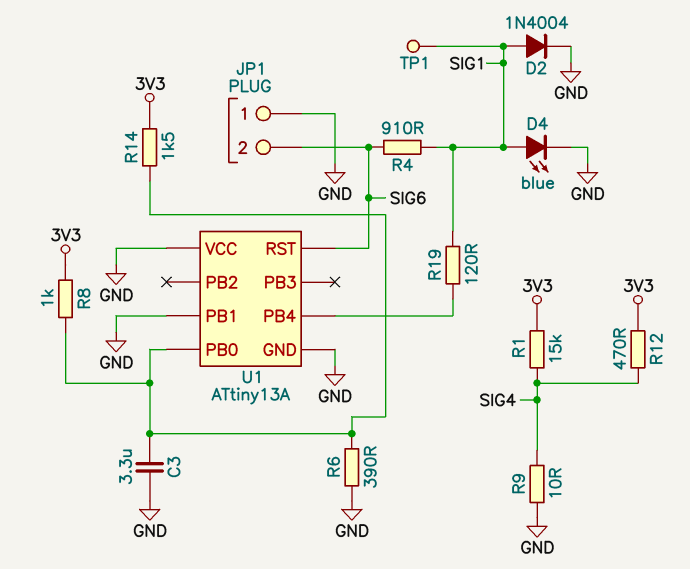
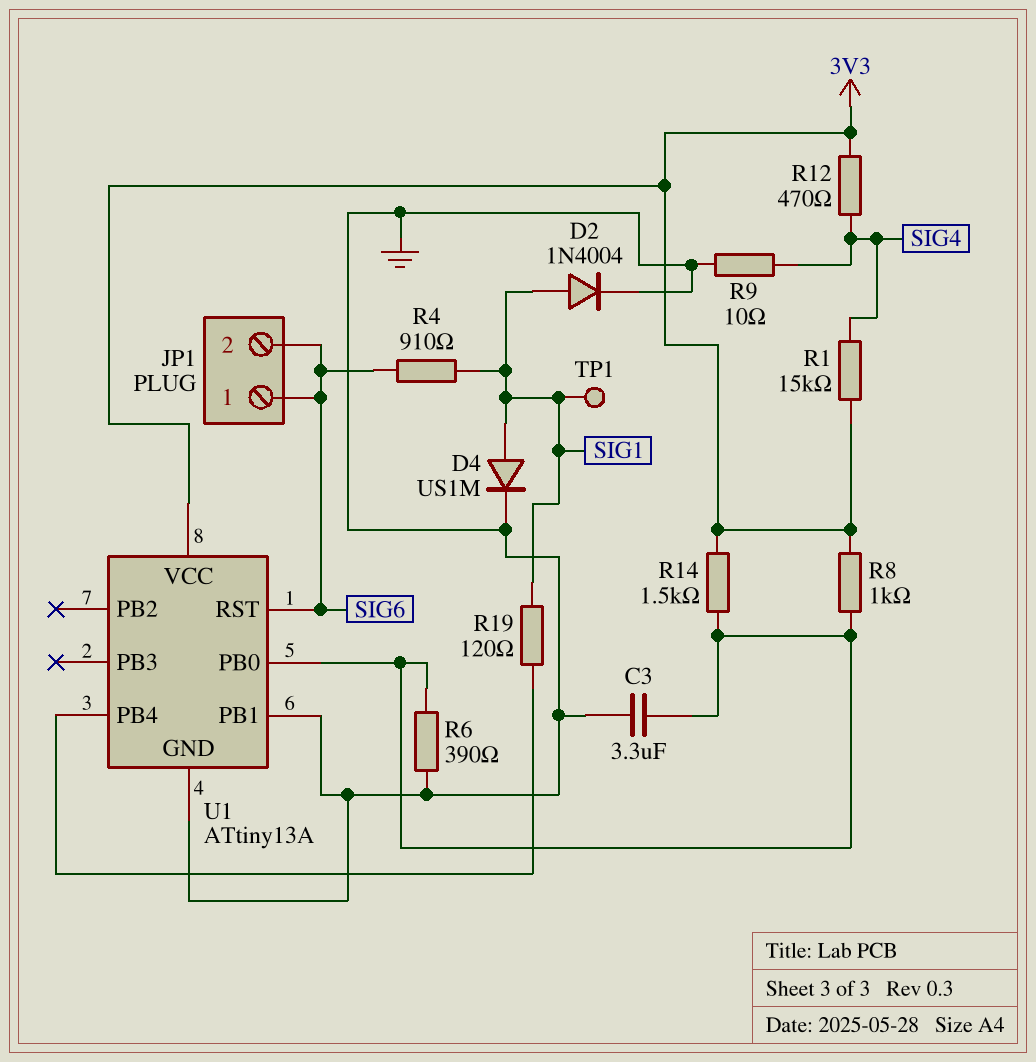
D4: LED blue (A SIG1, K GND) -> diode US1M (A SIG1, K GND)
JP1 pin 1: GND -> SIG6
U1 pin VCC: GND -> 3V3

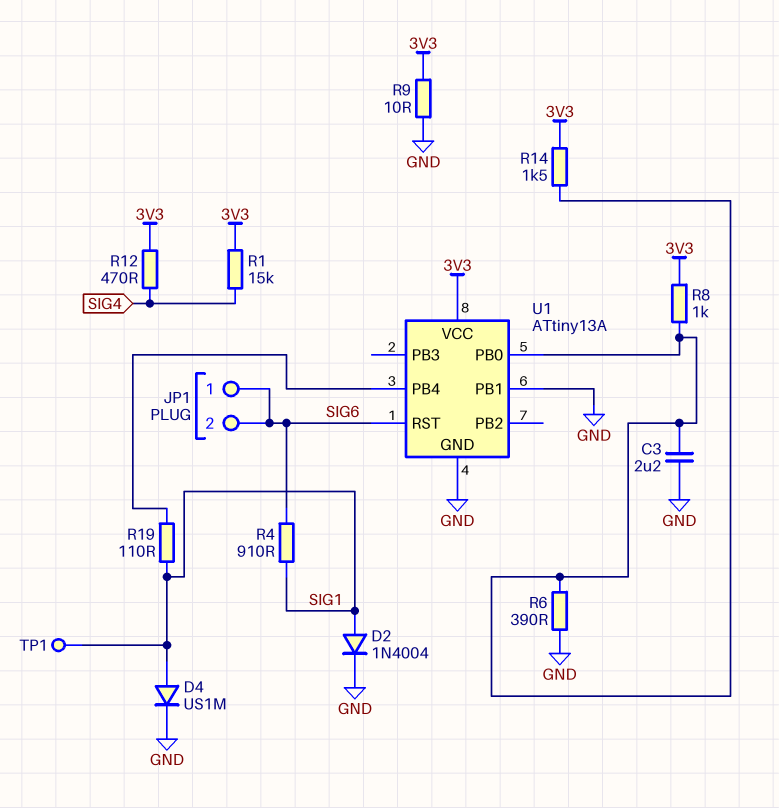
C3: 3.3uF (GND, U1/PB0) -> 2.2uF (GND, U1/PB0)
R9: 10 (GND, SIG4) -> 10 (3V3, GND)
R19: 120 (SIG1, U1/PB4) -> 110 (SIG1, U1/PB4)

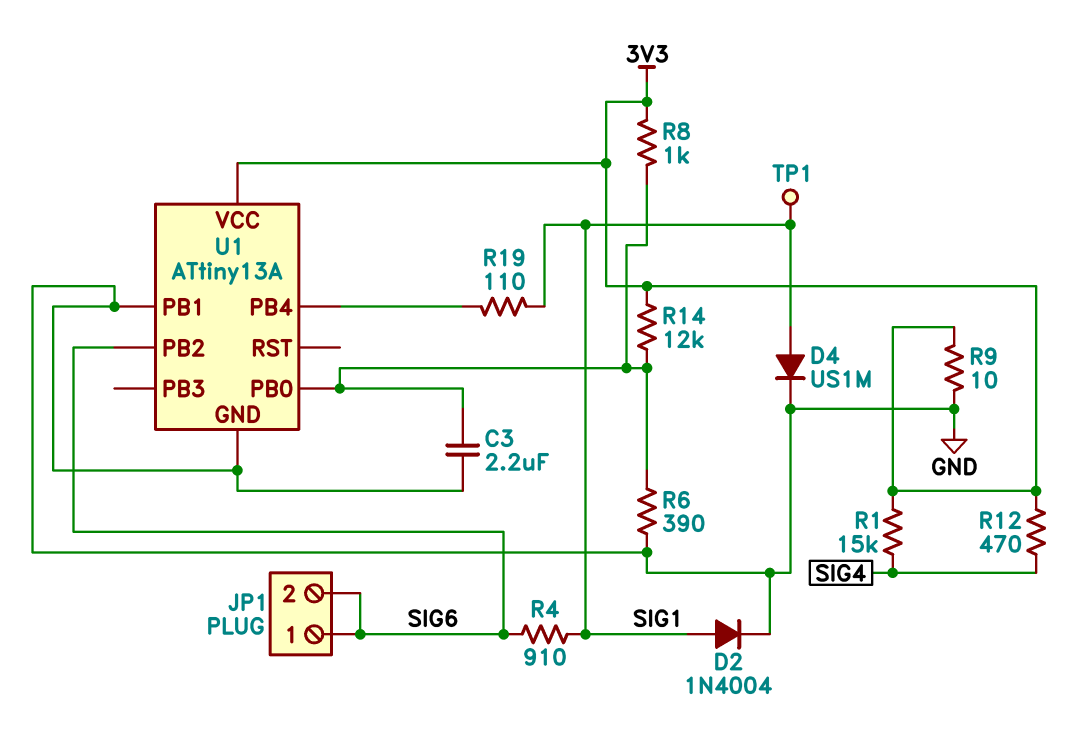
R14: 1.5k (3V3, U1/PB0) -> 12k (3V3, U1/PB0)
U1 pin PB2: none -> SIG6
U1 pin RST: SIG6 -> none

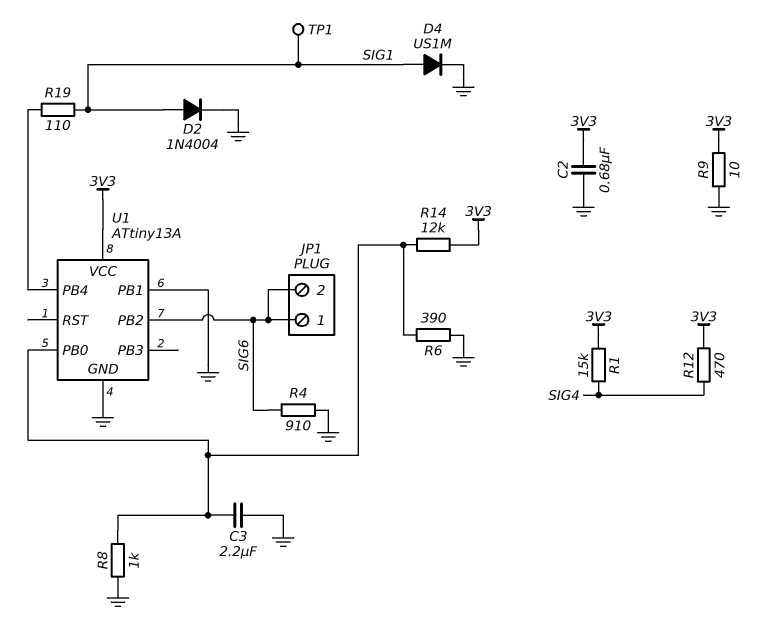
C2: none -> 680nF (3V3, GND)
R4: 910 (SIG1, SIG6) -> 910 (GND, SIG6)
R8: 1k (3V3, U1/PB0) -> 1k (GND, U1/PB0)

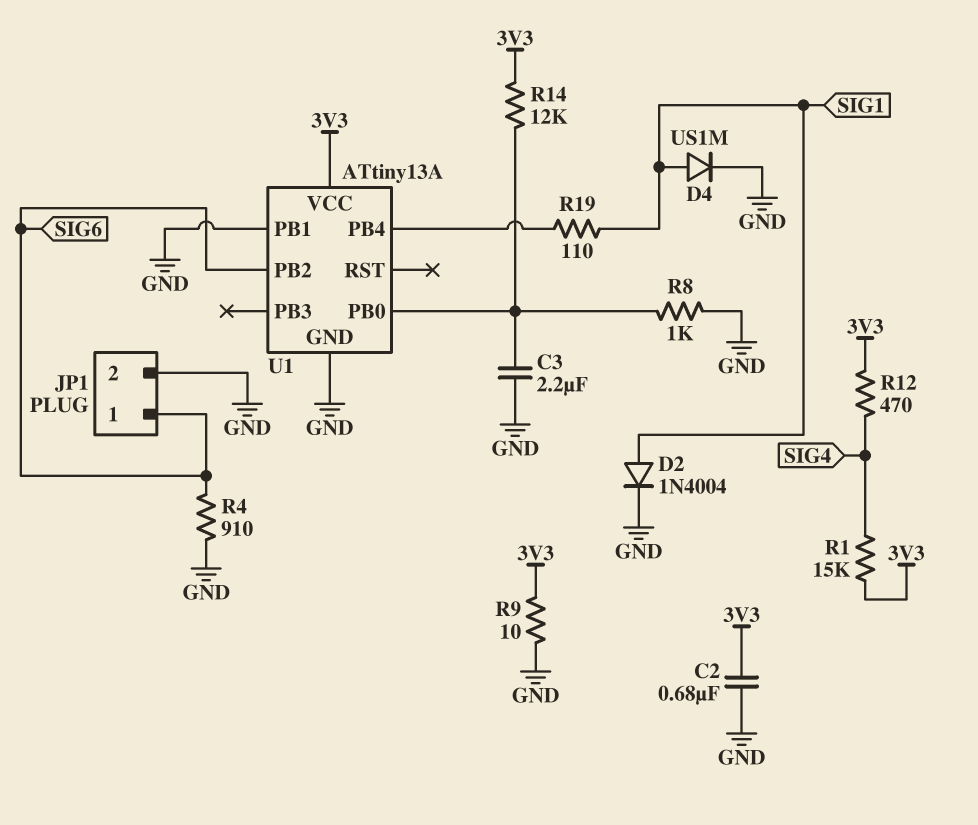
JP1 pin 2: SIG6 -> GND
R6: 390 (GND, U1/PB0) -> none
TP1: test point (SIG1) -> none

